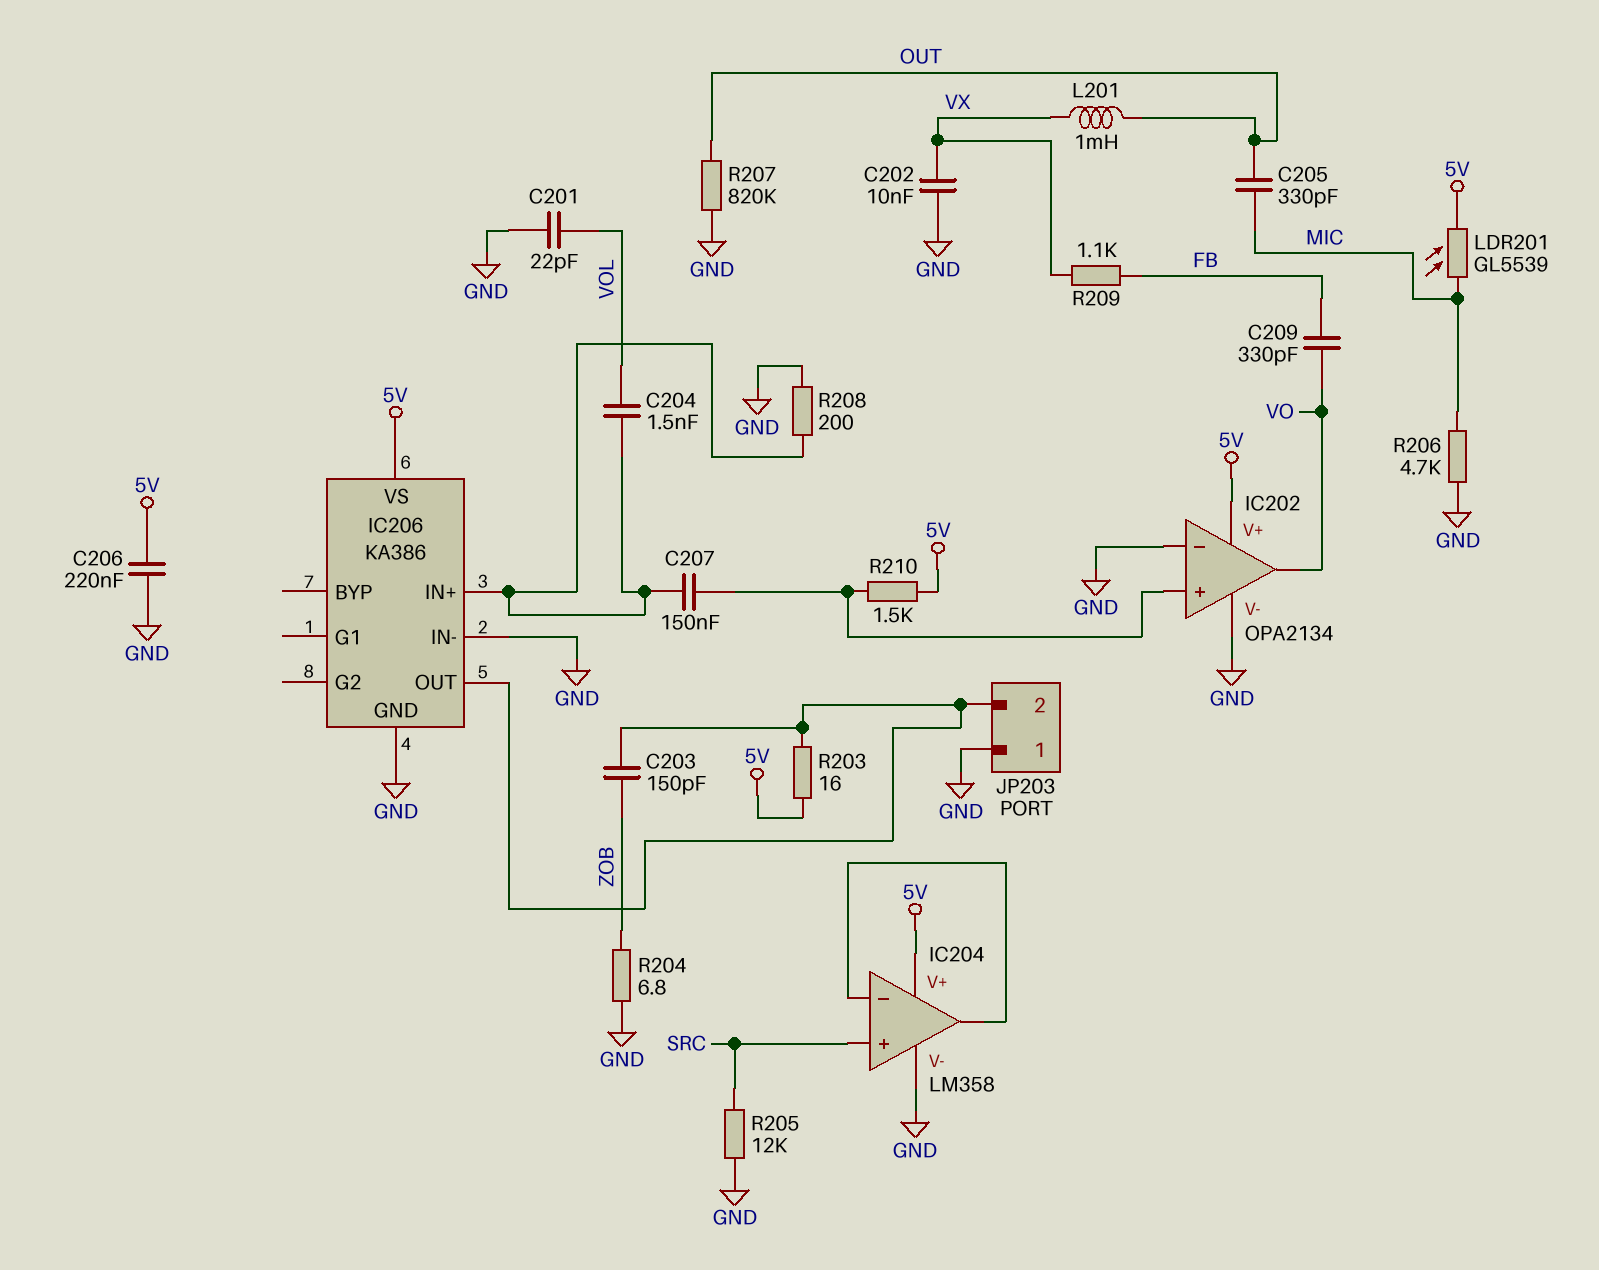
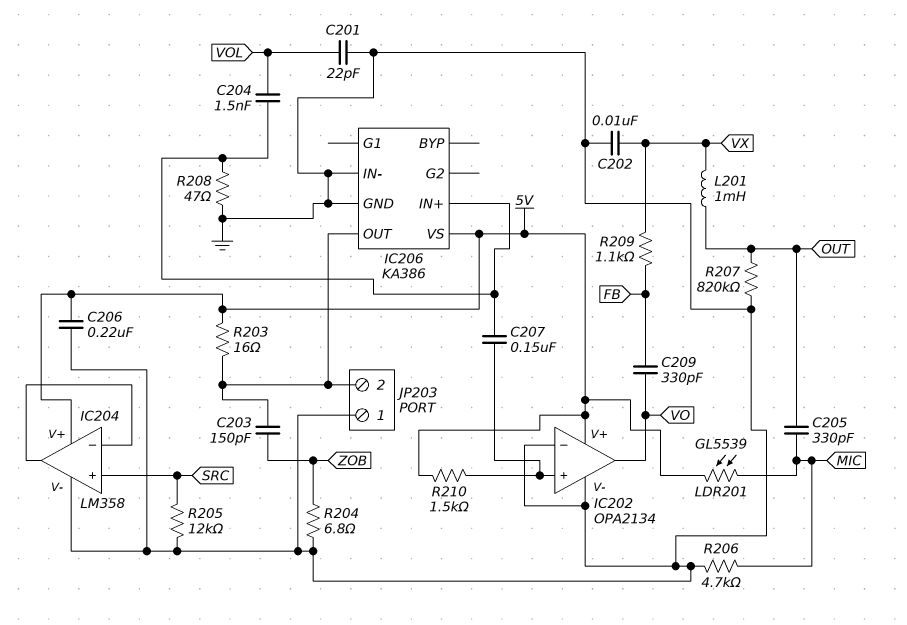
R208: 200 (GND, IC206/IN+) -> 47 (GND, IC206/IN+)

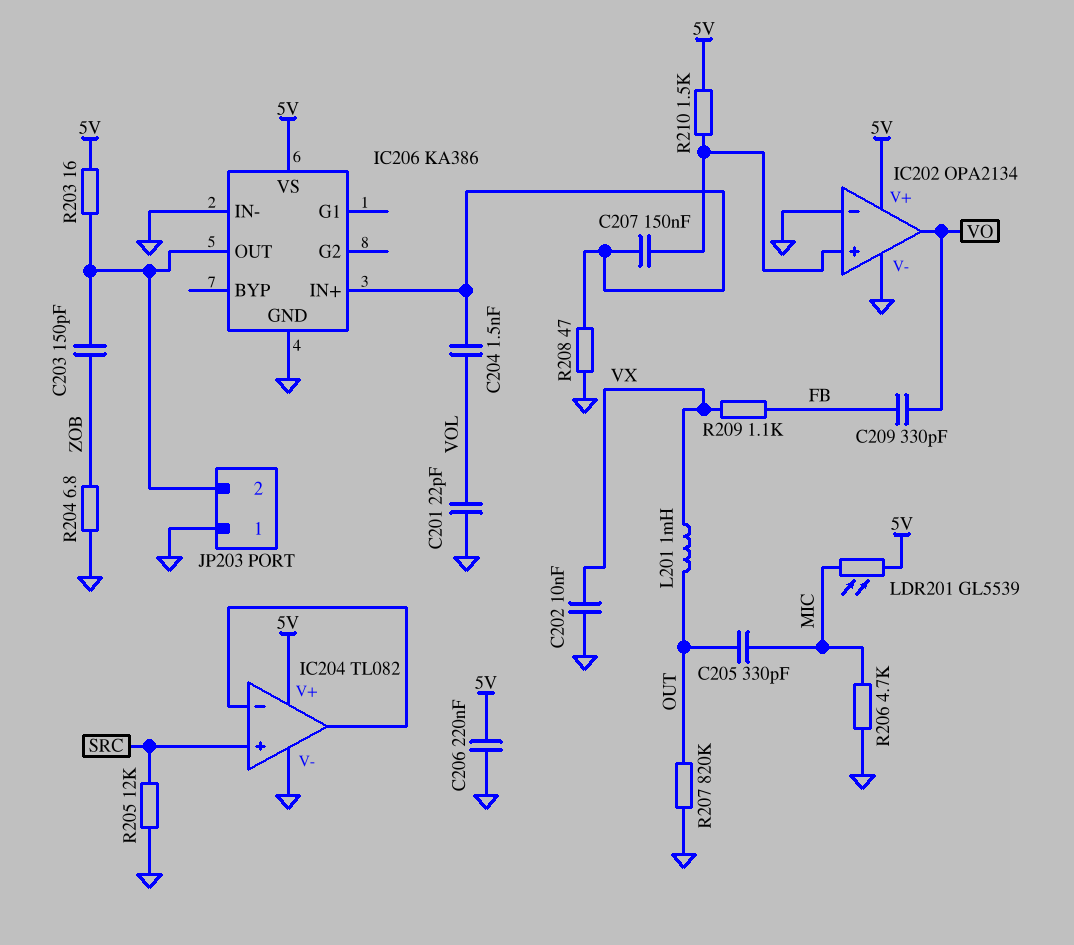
IC204: LM358 -> TL082

